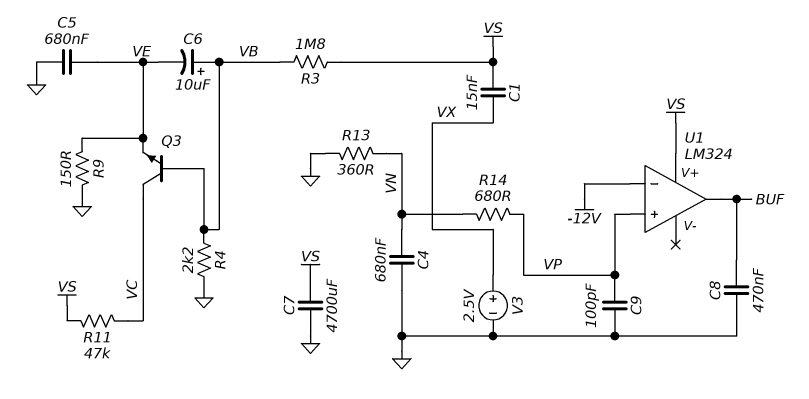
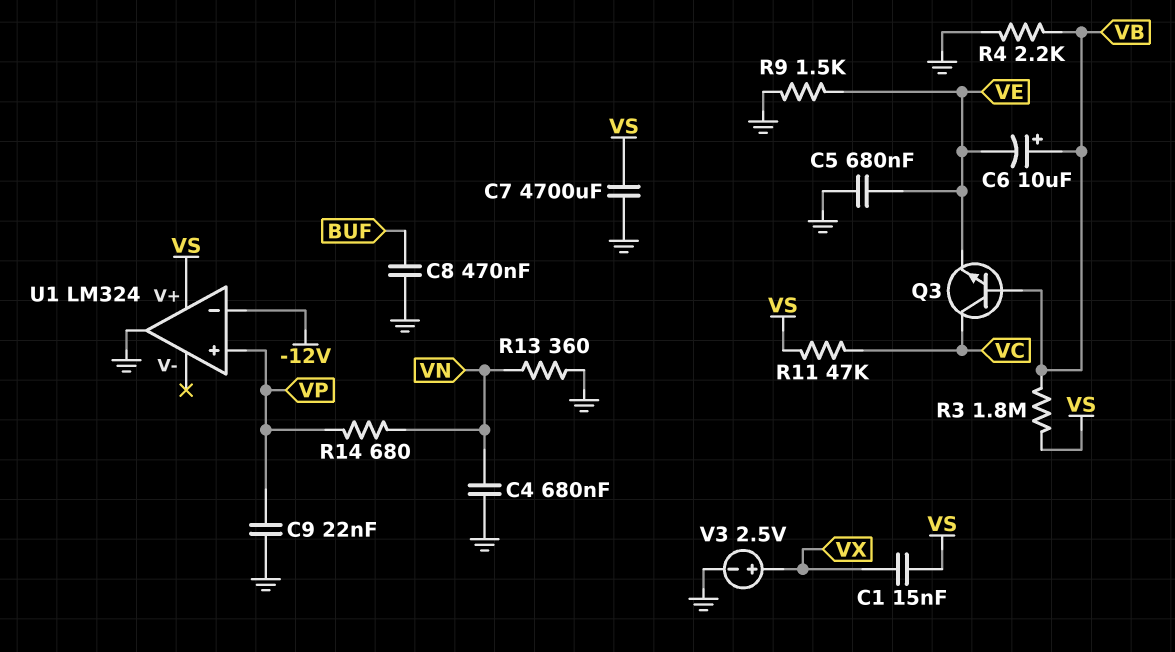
C9: 100pF (GND, VP) -> 22nF (GND, VP)
R9: 150 (GND, VE) -> 1.5k (GND, VE)
U1 pin out: BUF -> GND

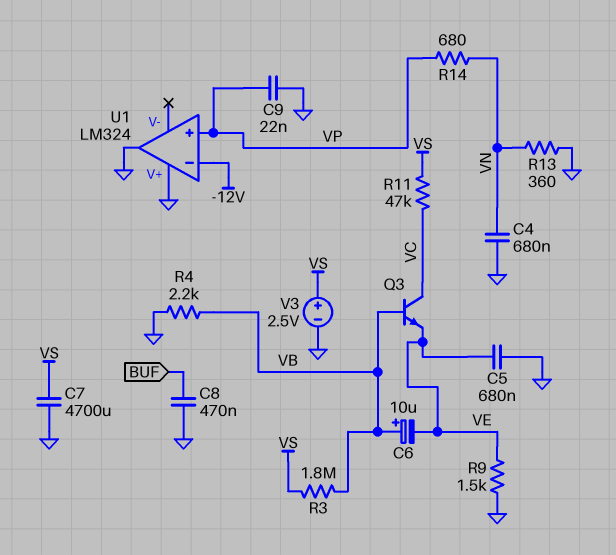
C1: 15nF (VS, VX) -> none
U1 pin V+: VS -> GND
V3: 2.5V (plus VX, minus GND) -> 2.5V (plus VS, minus GND)

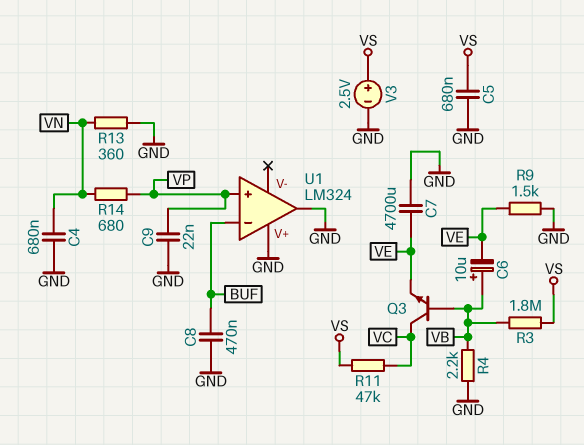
C5: 680nF (GND, VE) -> 680nF (GND, VS)
C7: 4700uF (GND, VS) -> 4700uF (GND, VE)
U1 pin in-: -12V -> BUF

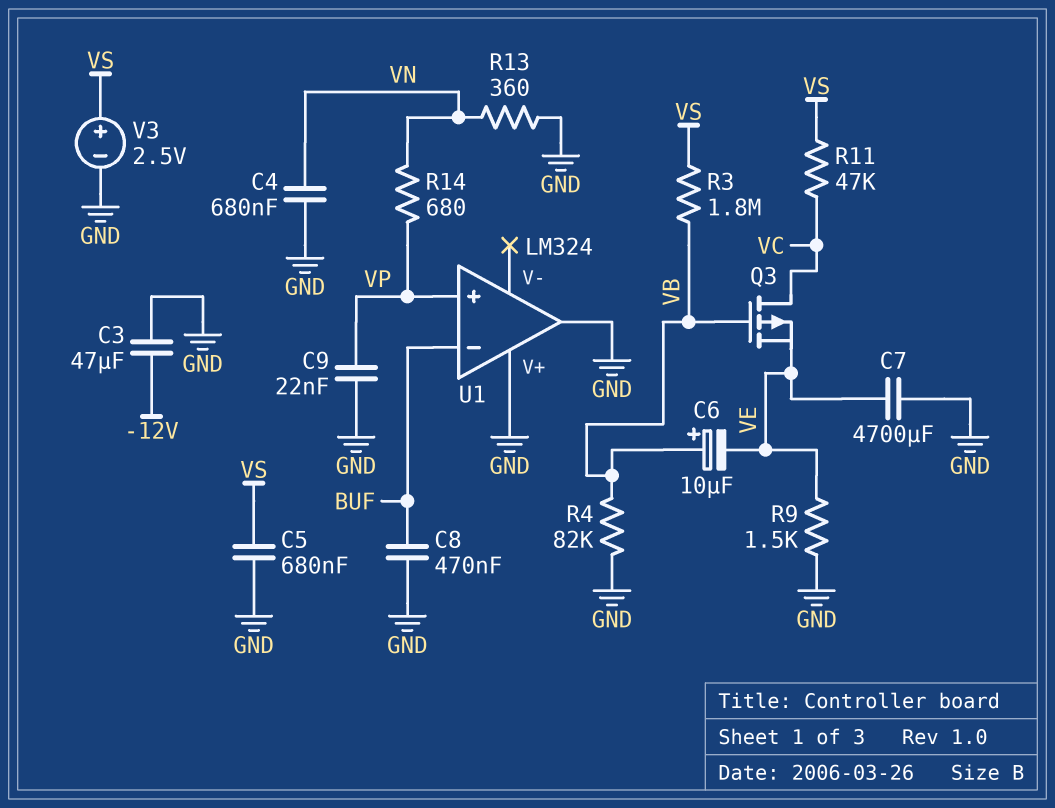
C3: none -> 47uF (-12V, GND)
Q3: NPN (B VB, C VC, E VE) -> PMOS (G VB, D VC, S VE)
R4: 2.2k (GND, VB) -> 82k (GND, VB)

